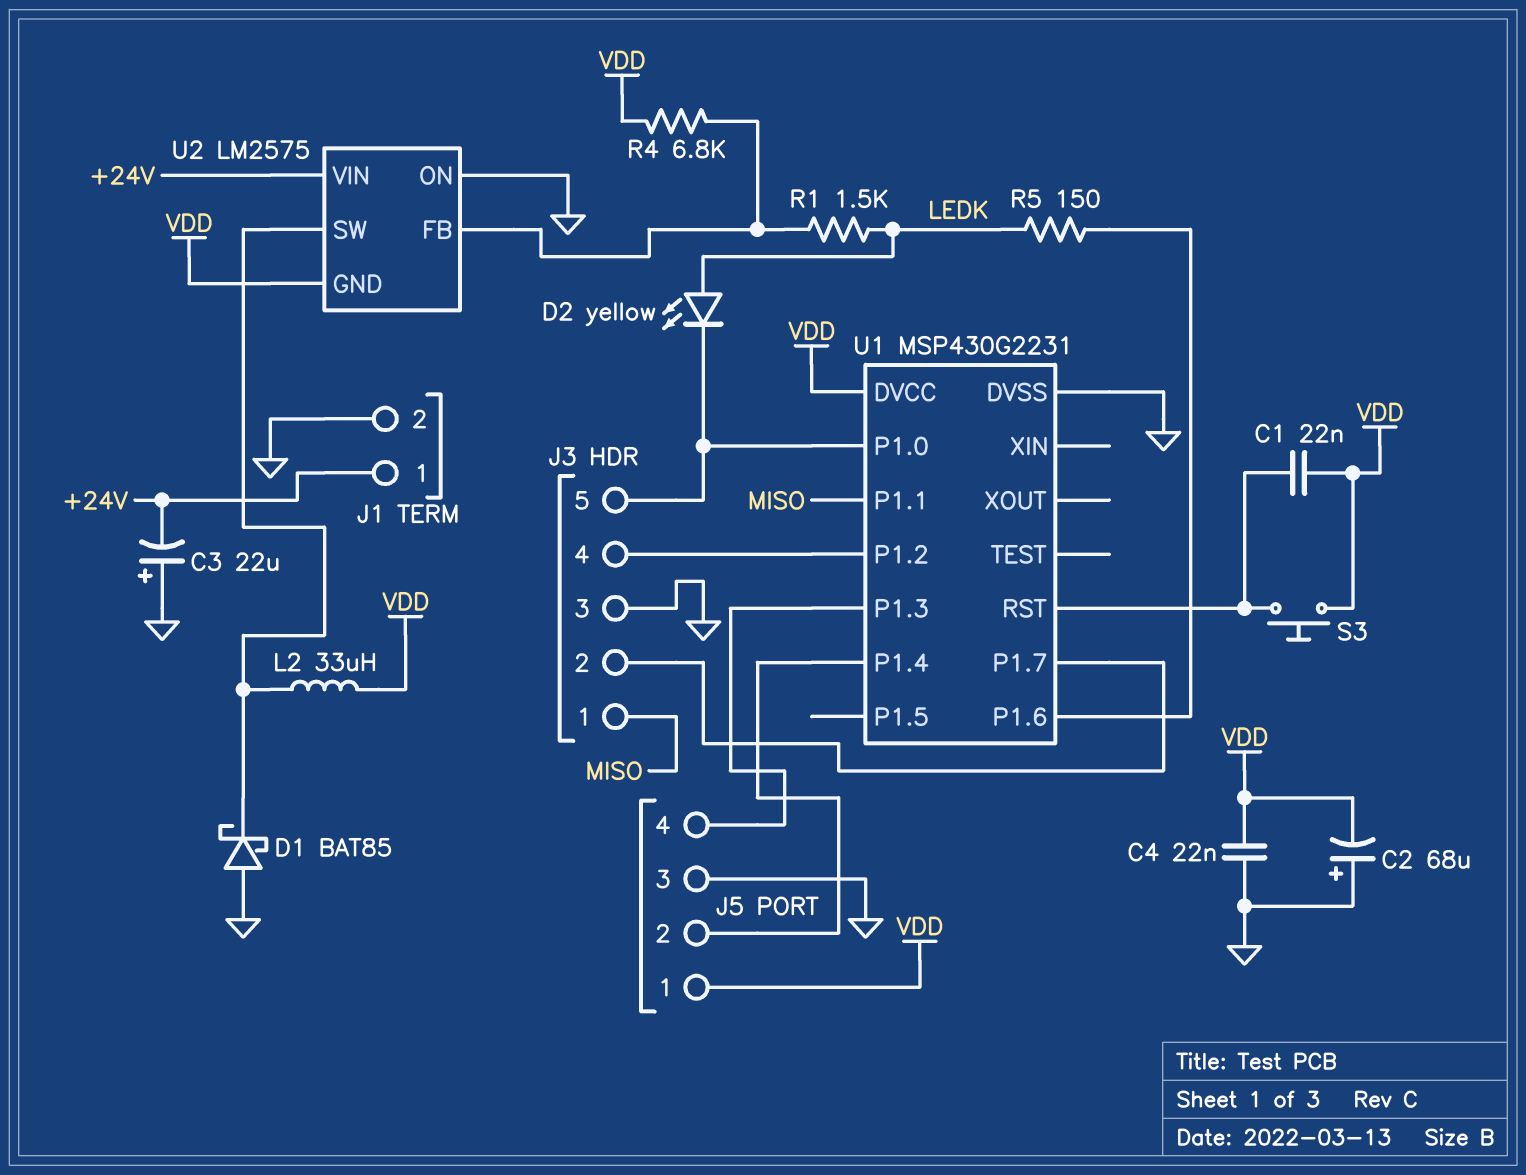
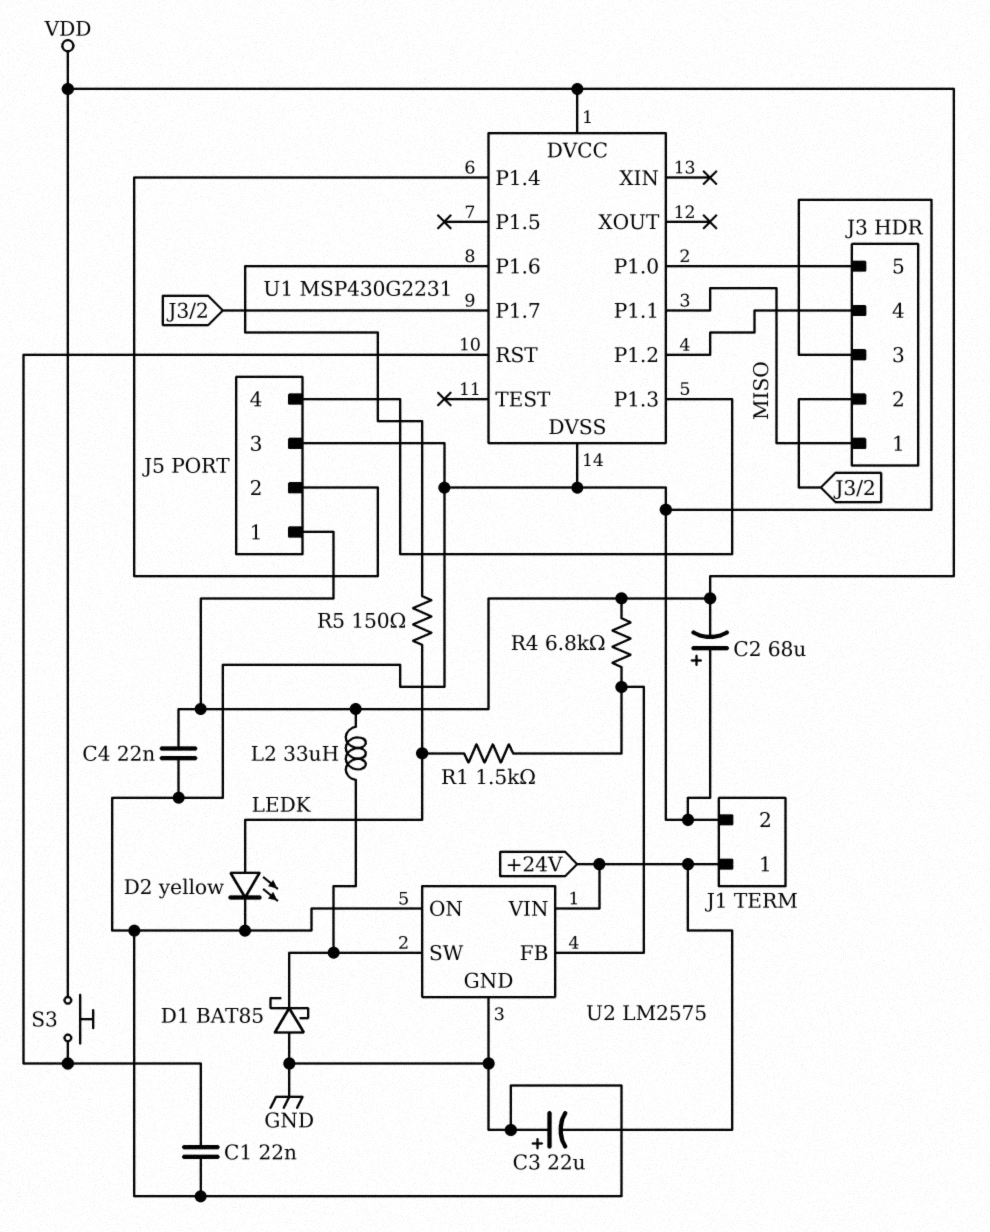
C1: 22nF (U1/RST, VDD) -> 22nF (GND, U1/RST)
D2: LED yellow (A LEDK, K J3/5) -> LED yellow (A LEDK, K GND)
U2 pin GND: VDD -> GND

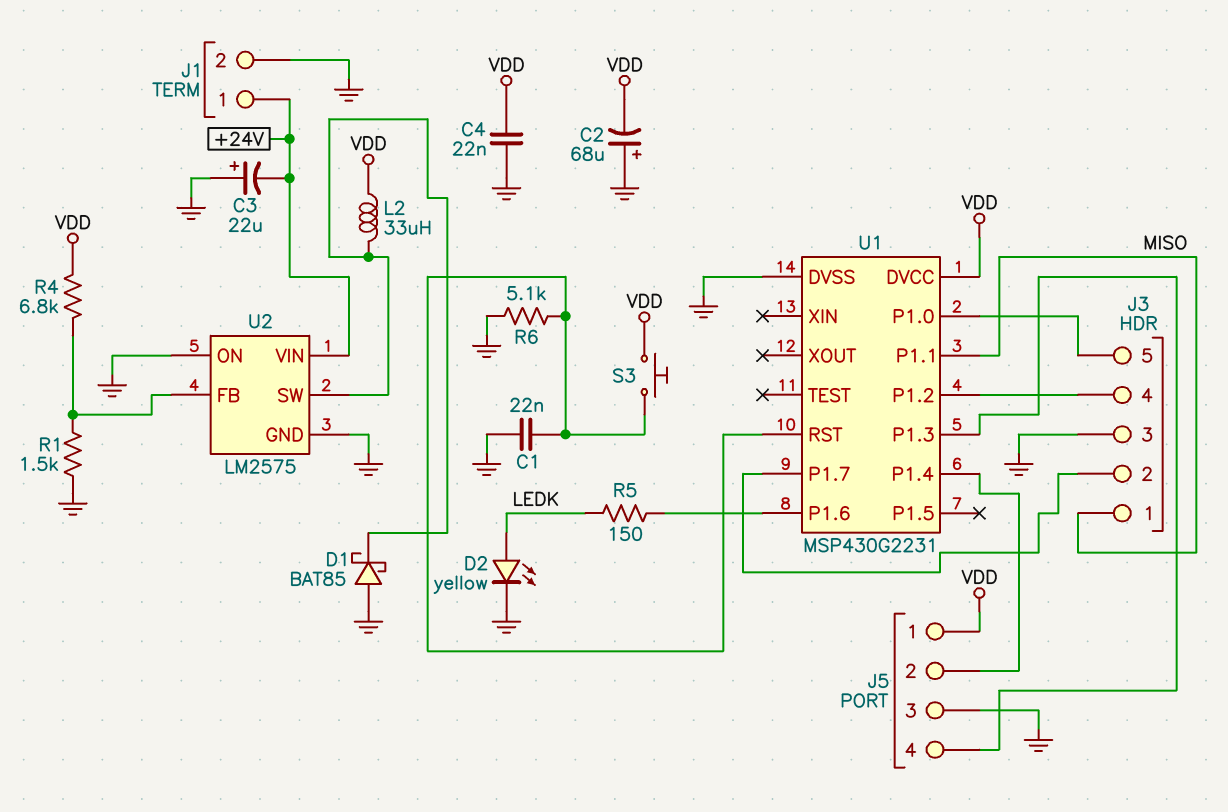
R1: 1.5k (LEDK, U2/FB) -> 1.5k (GND, U2/FB)
R6: none -> 5.1k (GND, U1/RST)

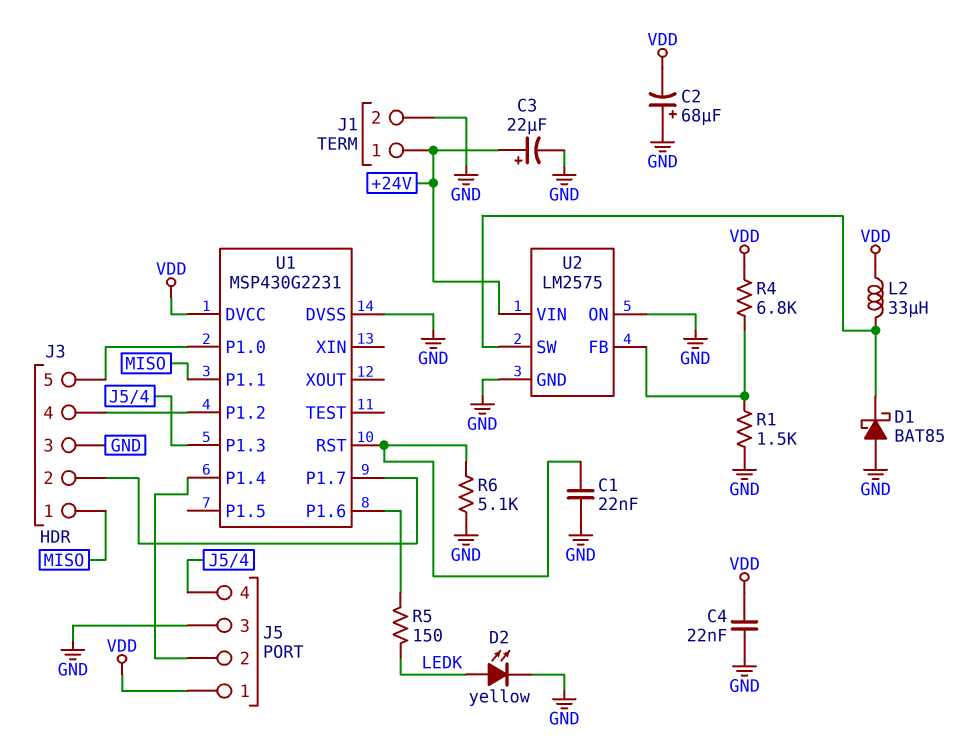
C3: 22uF (plus GND, minus +24V) -> 22uF (plus +24V, minus GND)
S3: button (U1/RST, VDD) -> none

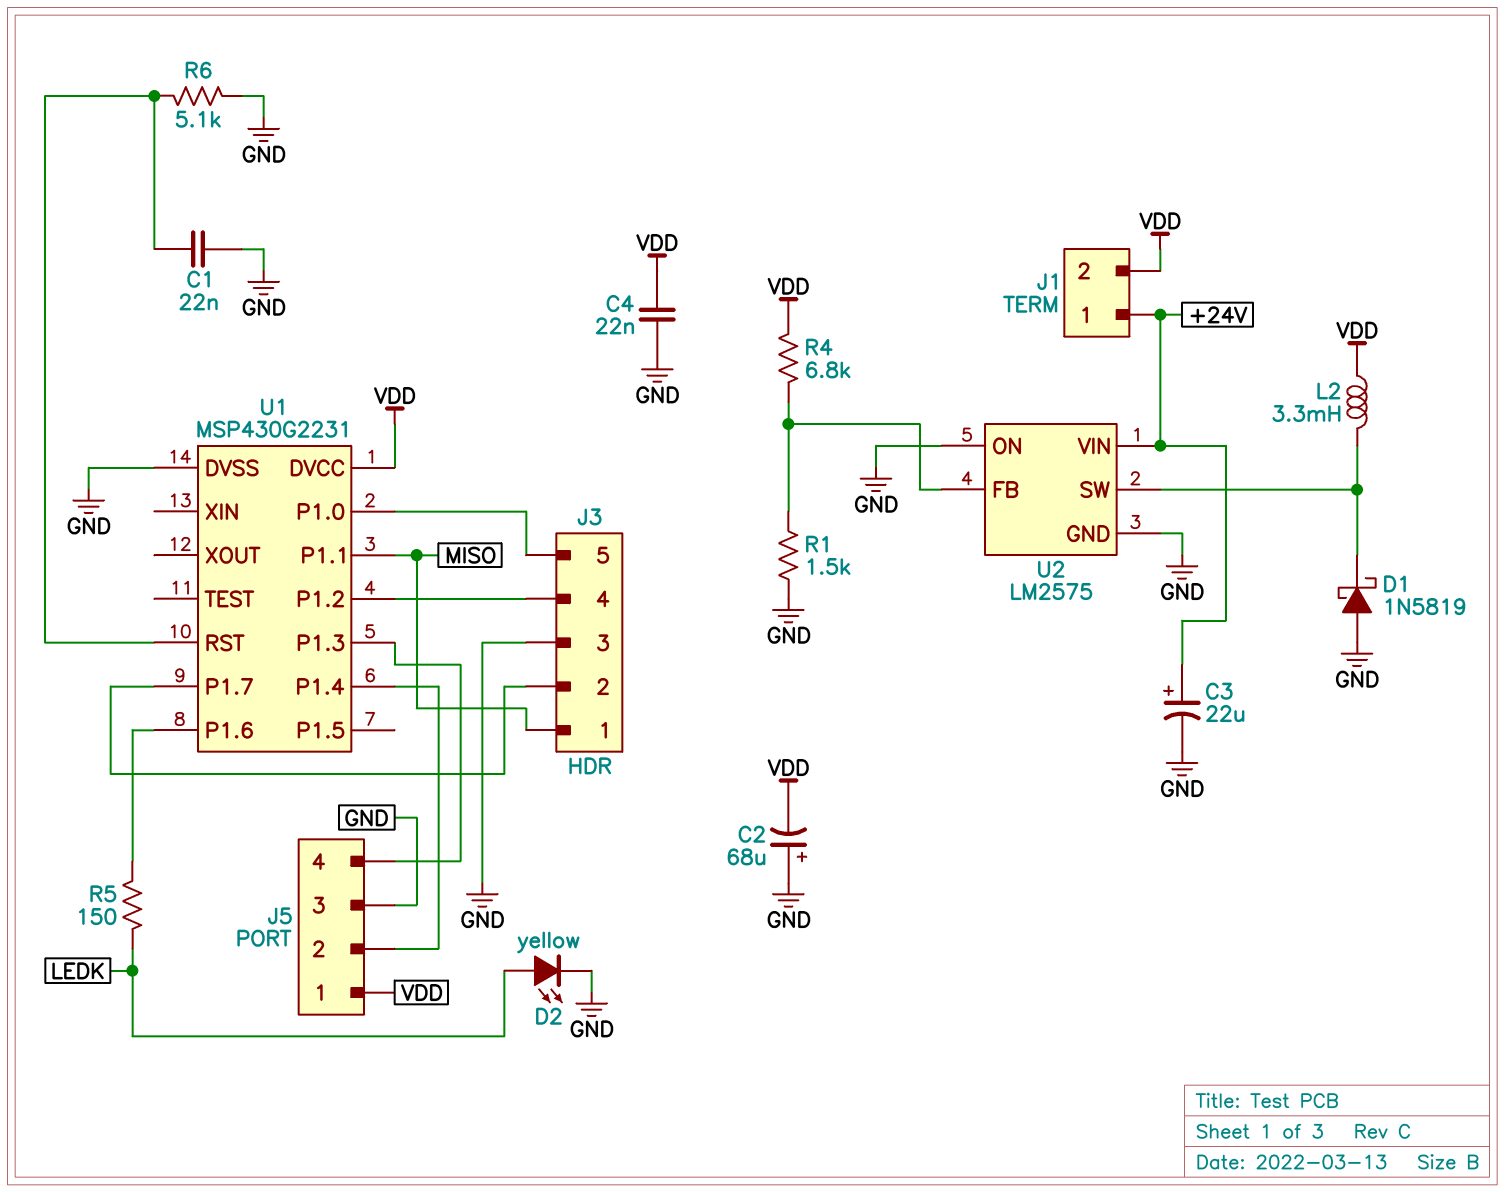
D1: schottky BAT85 (A GND, K U2/SW) -> schottky 1N5819 (A GND, K U2/SW)
J1 pin 2: GND -> VDD
L2: 33uH (U2/SW, VDD) -> 3.3mH (U2/SW, VDD)

